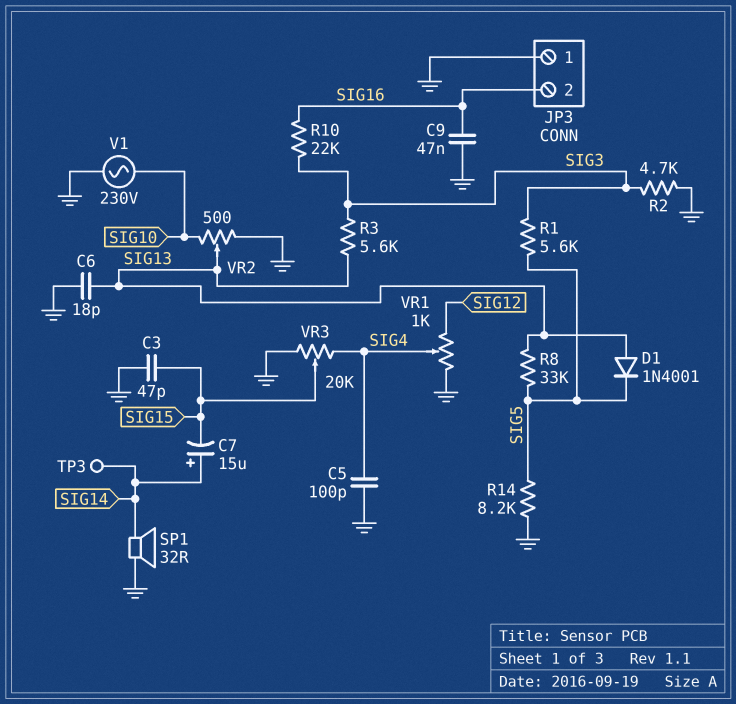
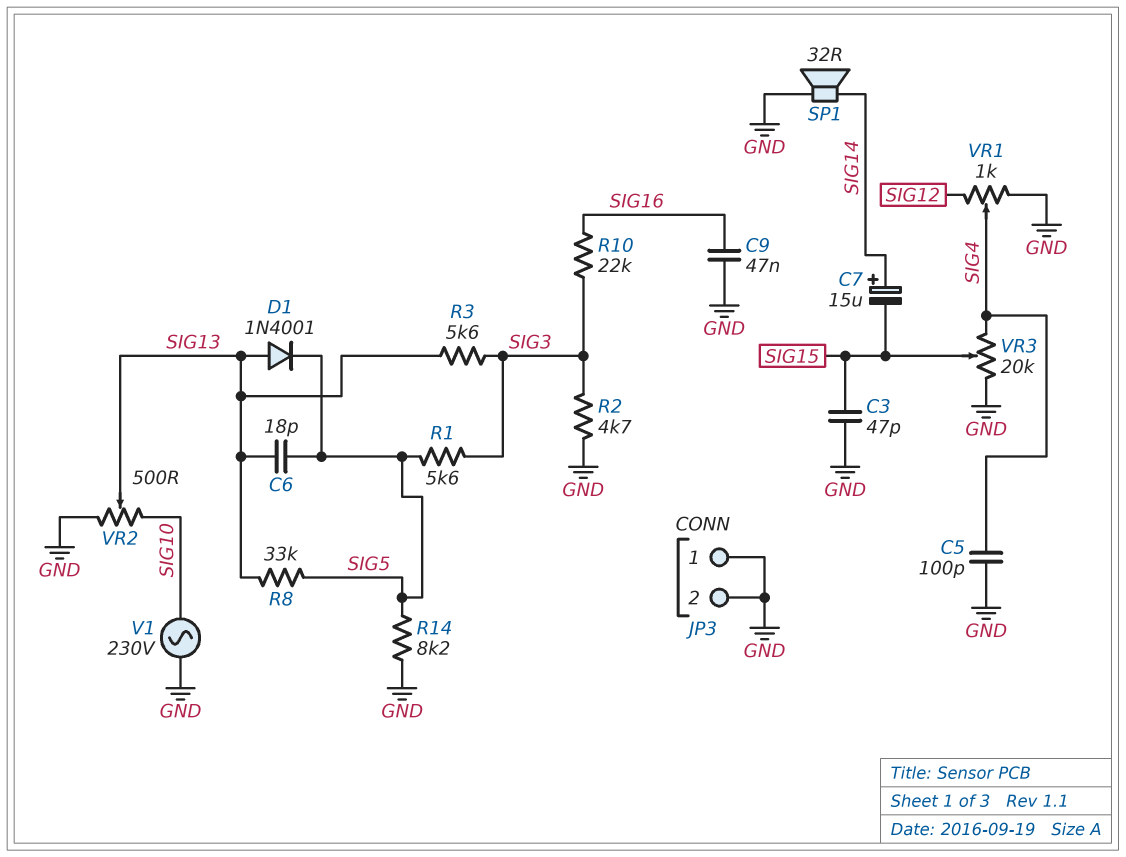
C6: 18pF (GND, SIG13) -> 18pF (SIG5, SIG13)
JP3 pin 2: SIG16 -> GND
TP3: test point (SIG14) -> none

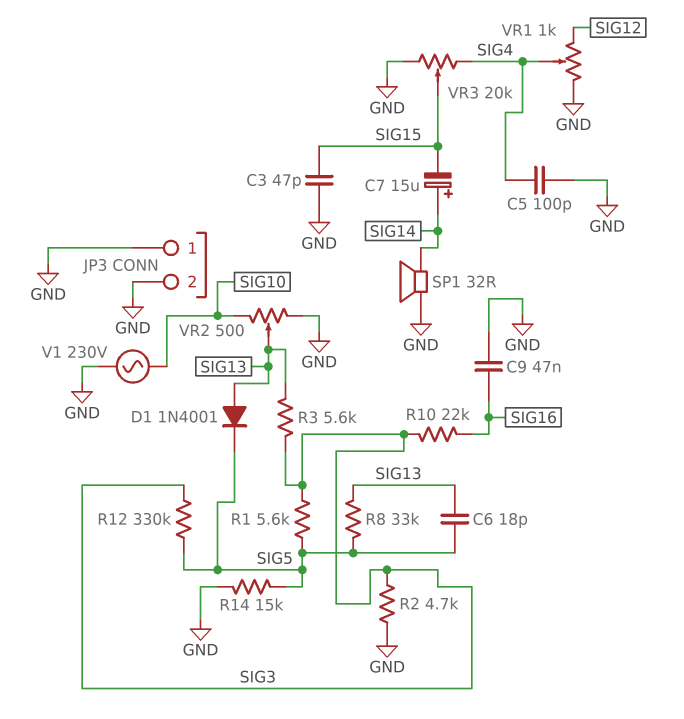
R12: none -> 330k (SIG3, SIG5)
R14: 8.2k (GND, SIG5) -> 15k (GND, SIG5)

